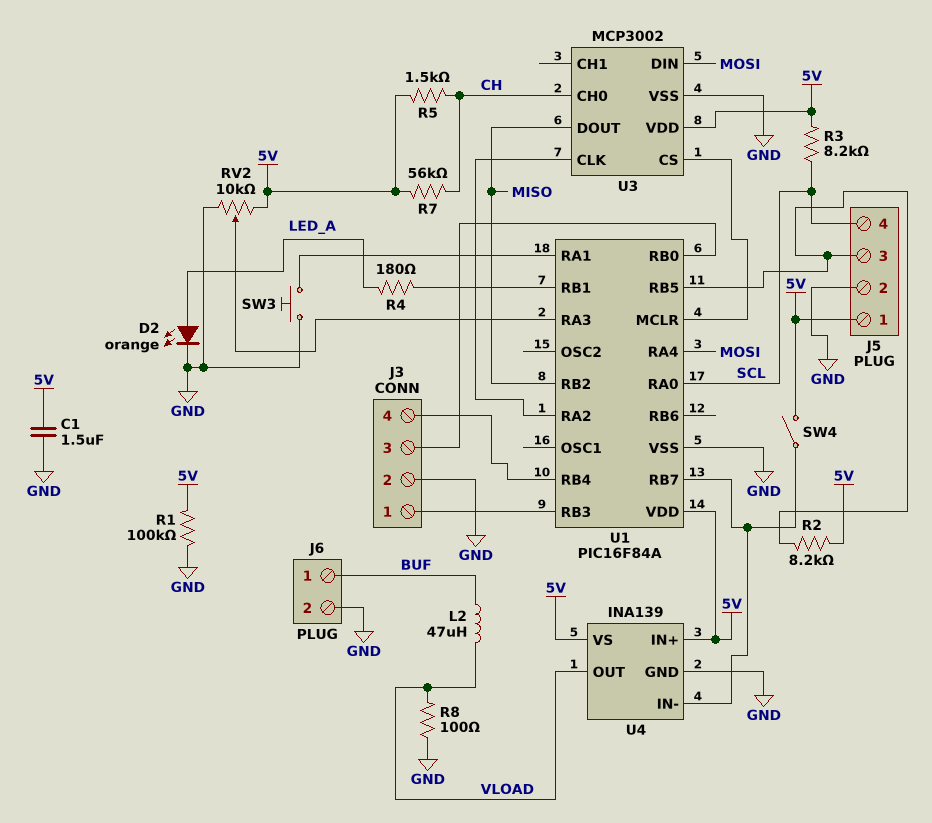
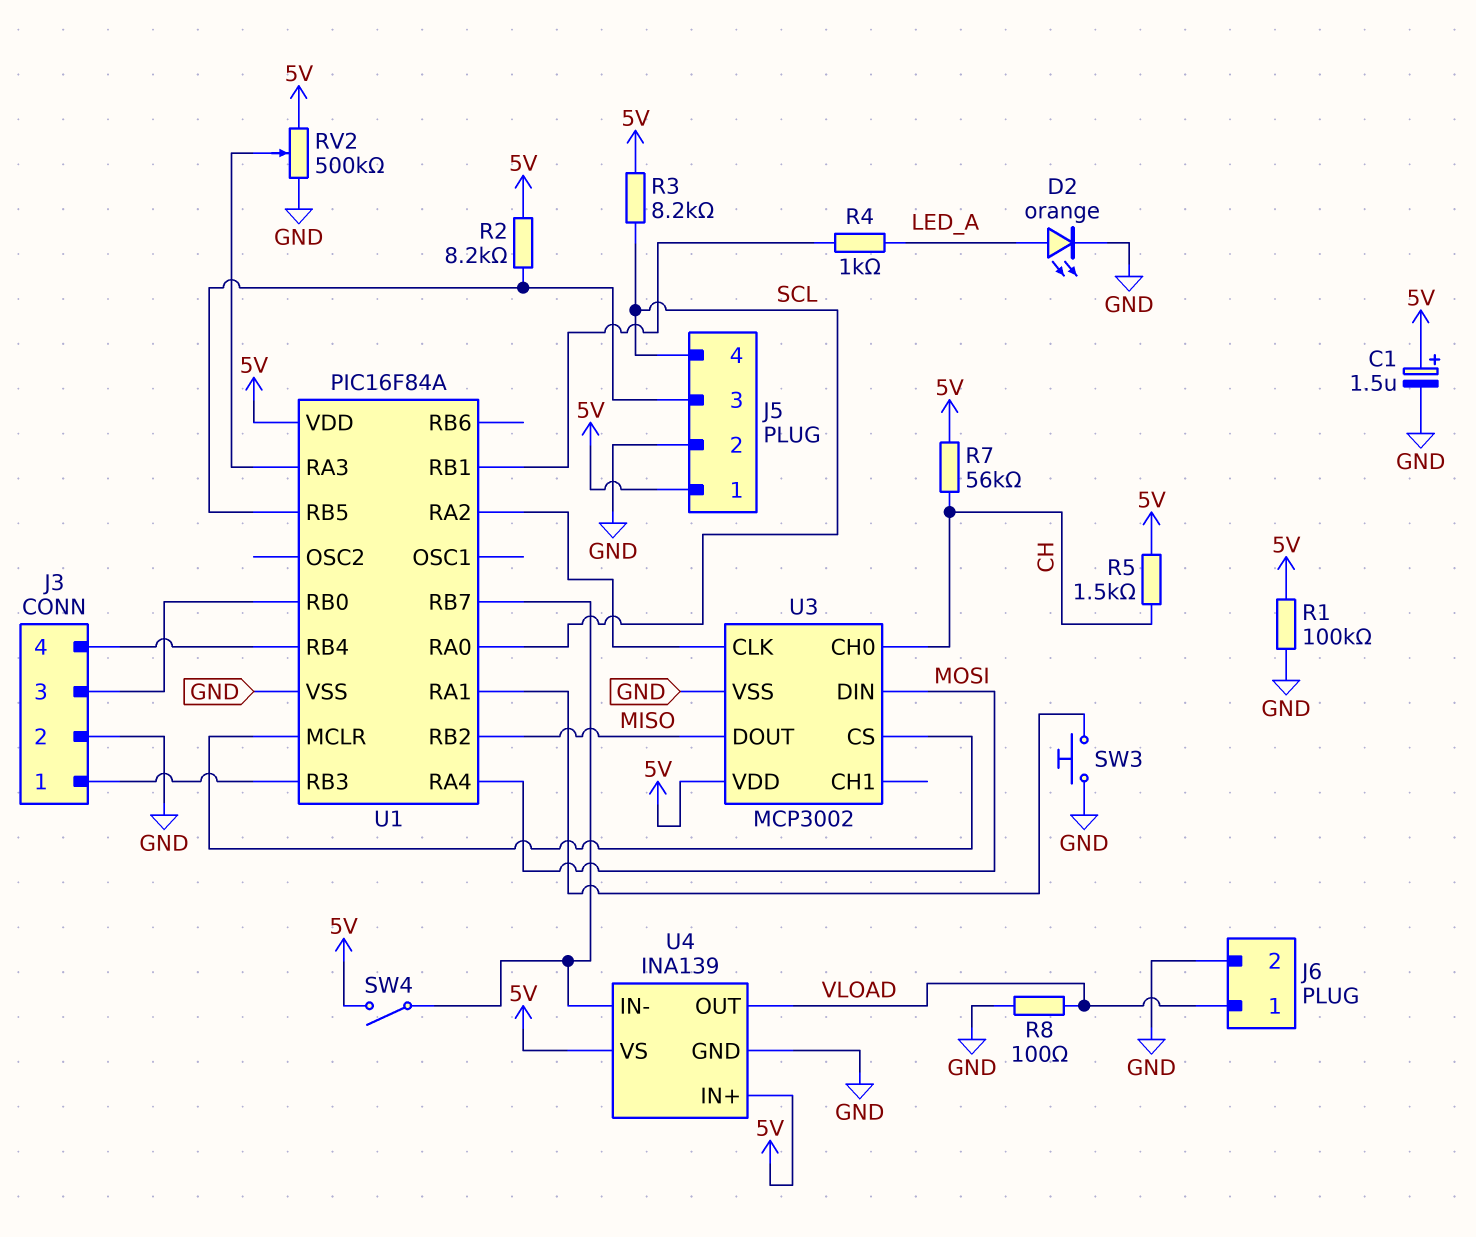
C1: 1.5uF (5V, GND) -> 1.5uF (plus 5V, minus GND)
J6 pin 1: BUF -> VLOAD
L2: 47uH (BUF, VLOAD) -> none
R4: 180 (LED_A, U1/RB1) -> 1k (LED_A, U1/RB1)
RV2: 10k (5V, GND, wiper U1/RA3) -> 500k (5V, GND, wiper U1/RA3)

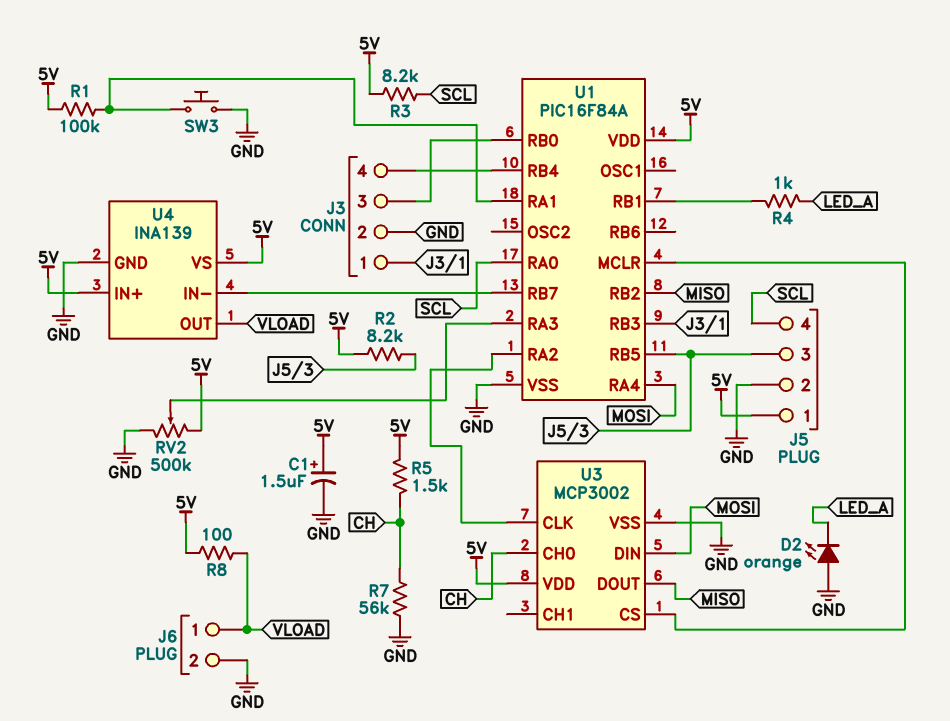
D2: LED orange (A LED_A, K GND) -> LED orange (A GND, K LED_A)
R1: 100k (5V, GND) -> 100k (5V, U1/RA1)
R7: 56k (5V, CH) -> 56k (CH, GND)
R8: 100 (GND, VLOAD) -> 100 (5V, VLOAD)
SW4: switch (5V, U1/RB7) -> none

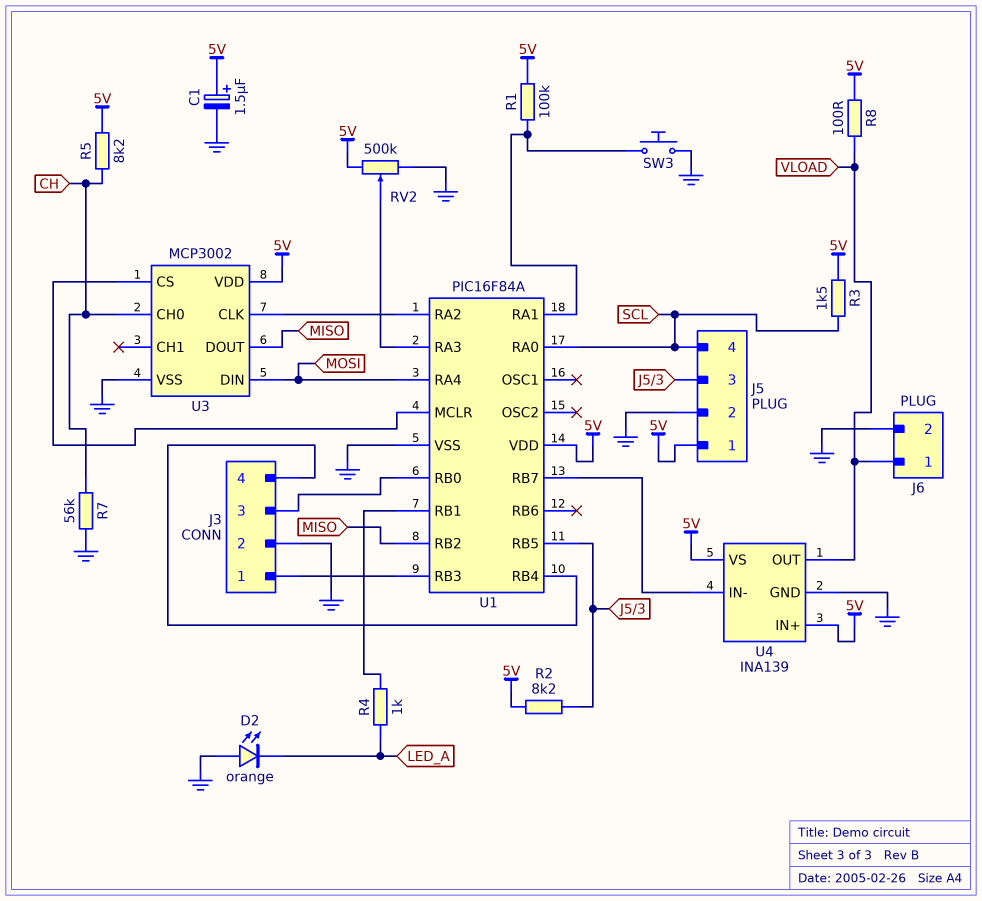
R3: 8.2k (5V, SCL) -> 1.5k (5V, SCL)
R5: 1.5k (5V, CH) -> 8.2k (5V, CH)

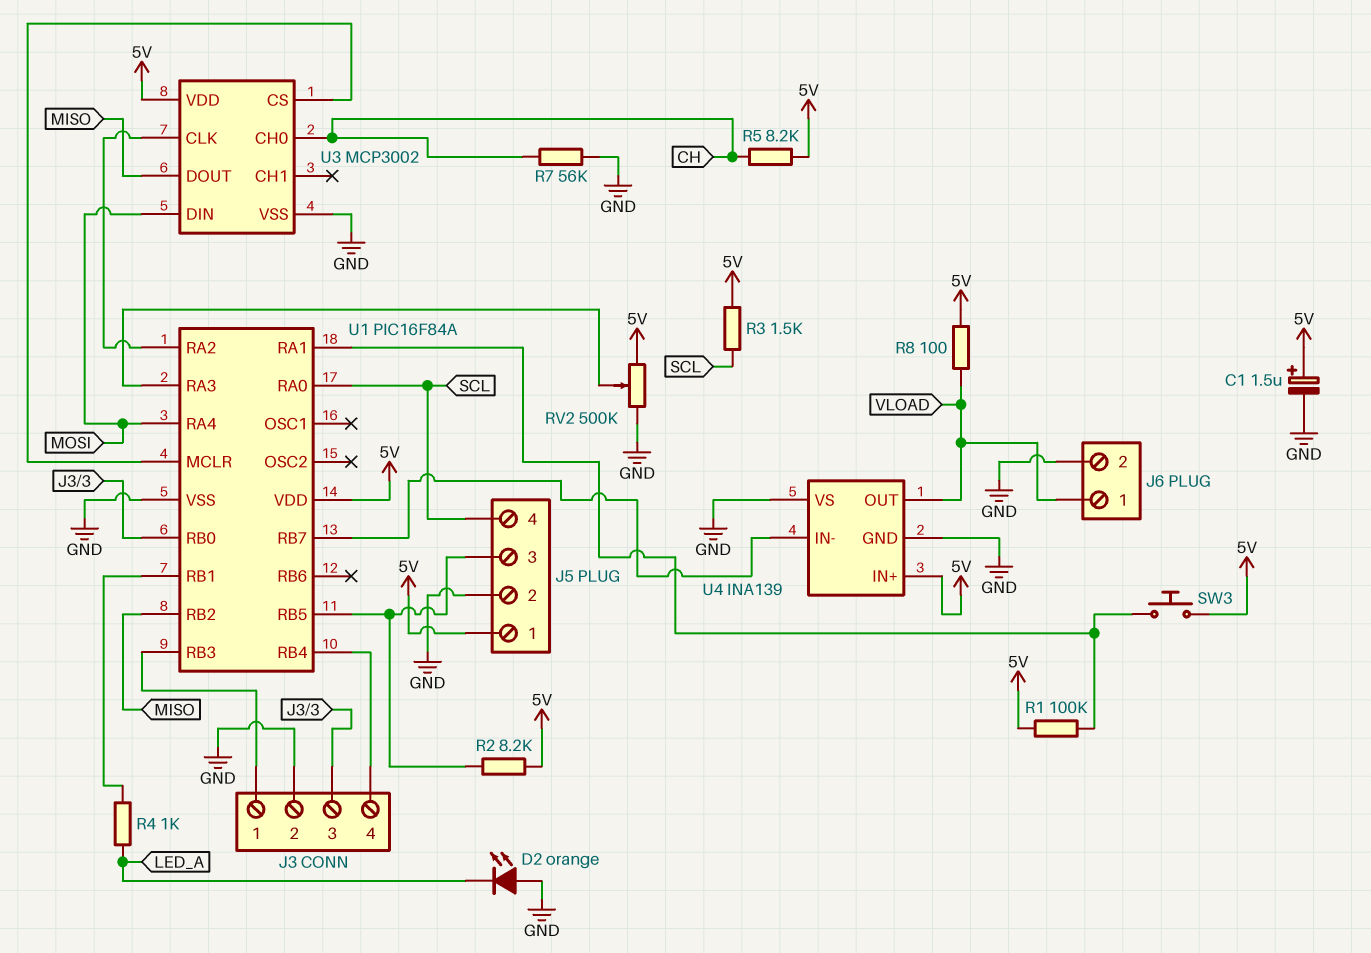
SW3: button (GND, U1/RA1) -> button (5V, U1/RA1)
U4 pin VS: 5V -> GND

